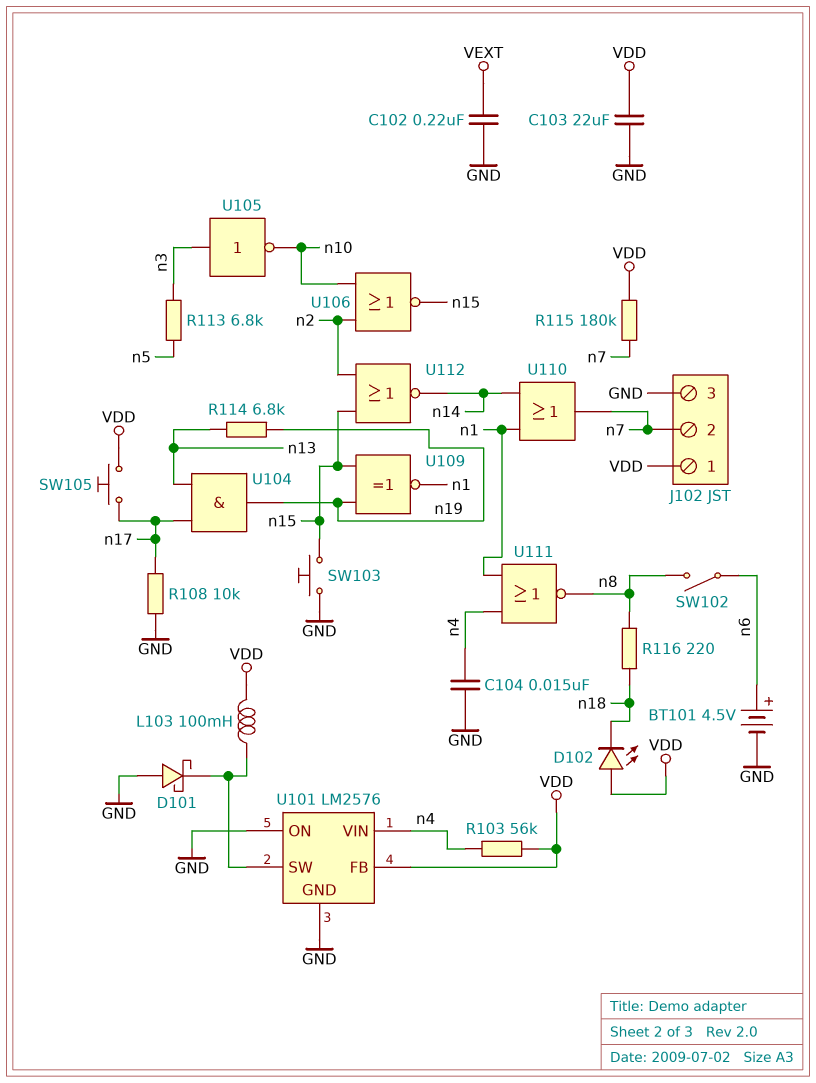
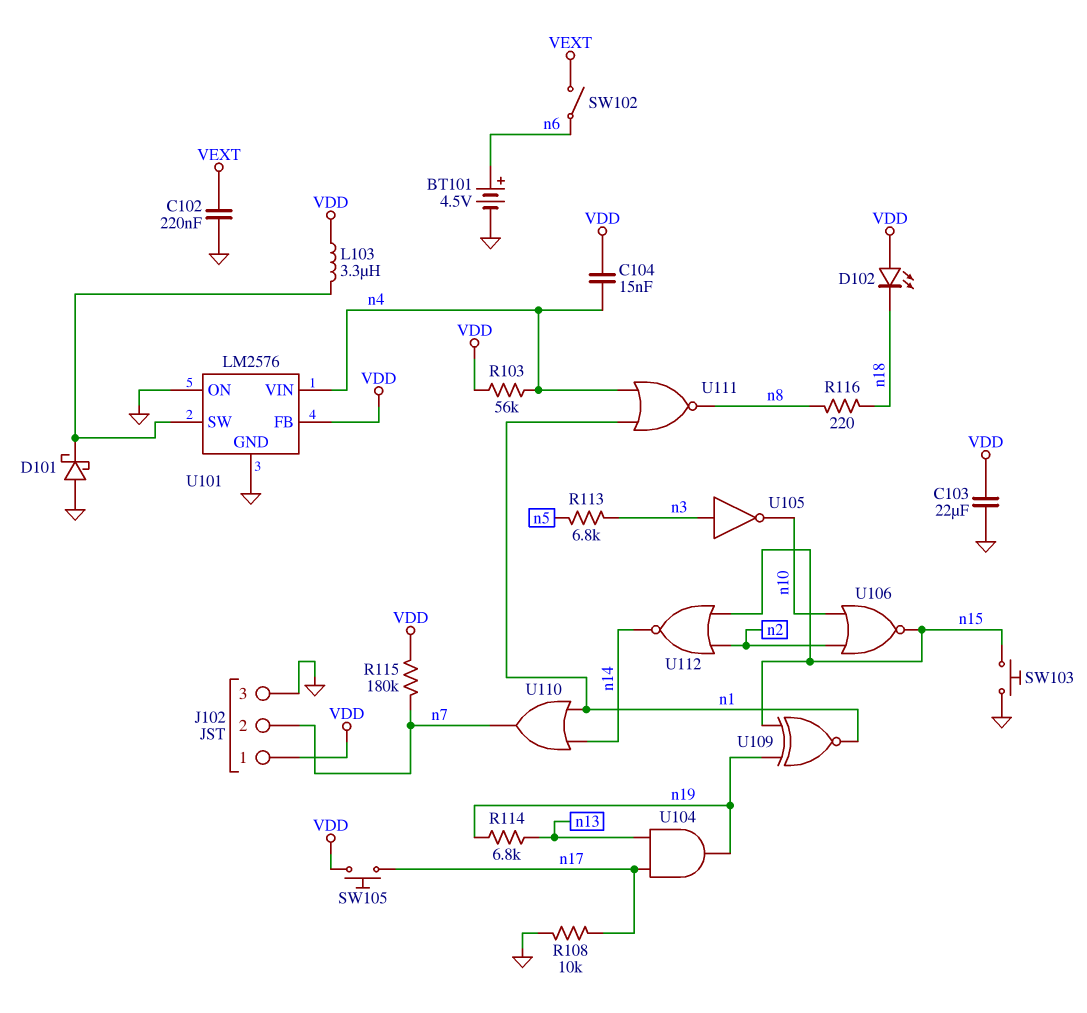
C104: 15nF (GND, n4) -> 15nF (VDD, n4)
L103: 100mH (U101/SW, VDD) -> 3.3uH (U101/SW, VDD)
SW102: switch (n6, n8) -> switch (VEXT, n6)

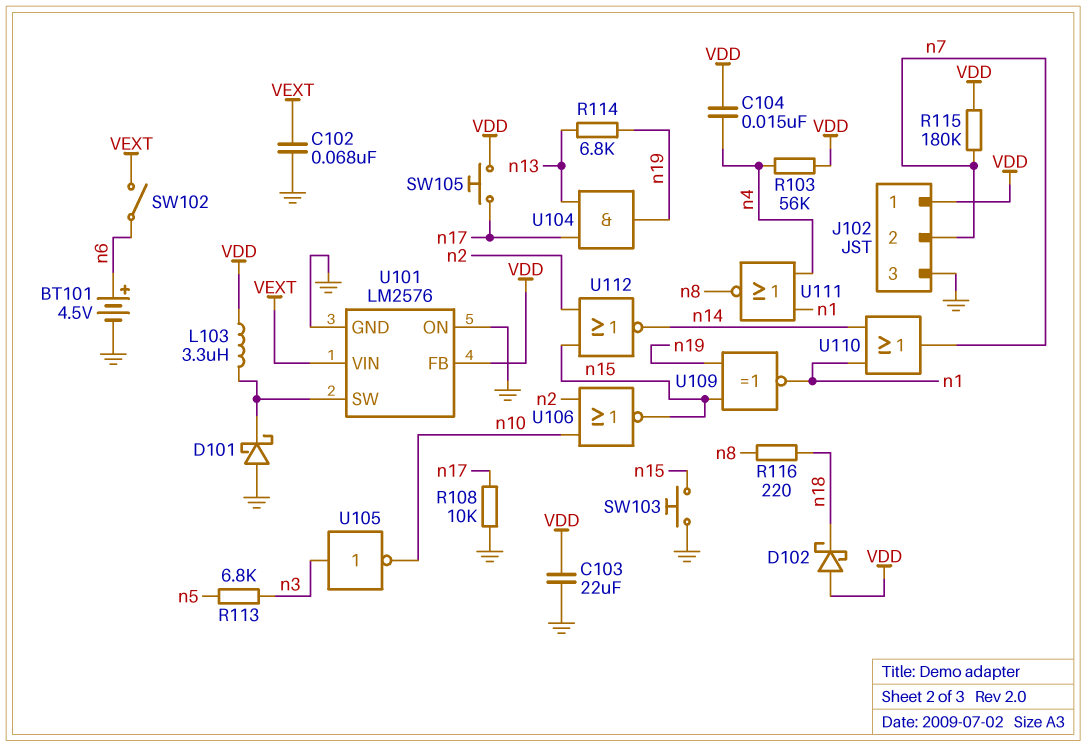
C102: 220nF (GND, VEXT) -> 68nF (GND, VEXT)
D102: LED (A VDD, K n18) -> schottky (A VDD, K n18)
U101 pin VIN: n4 -> VEXT

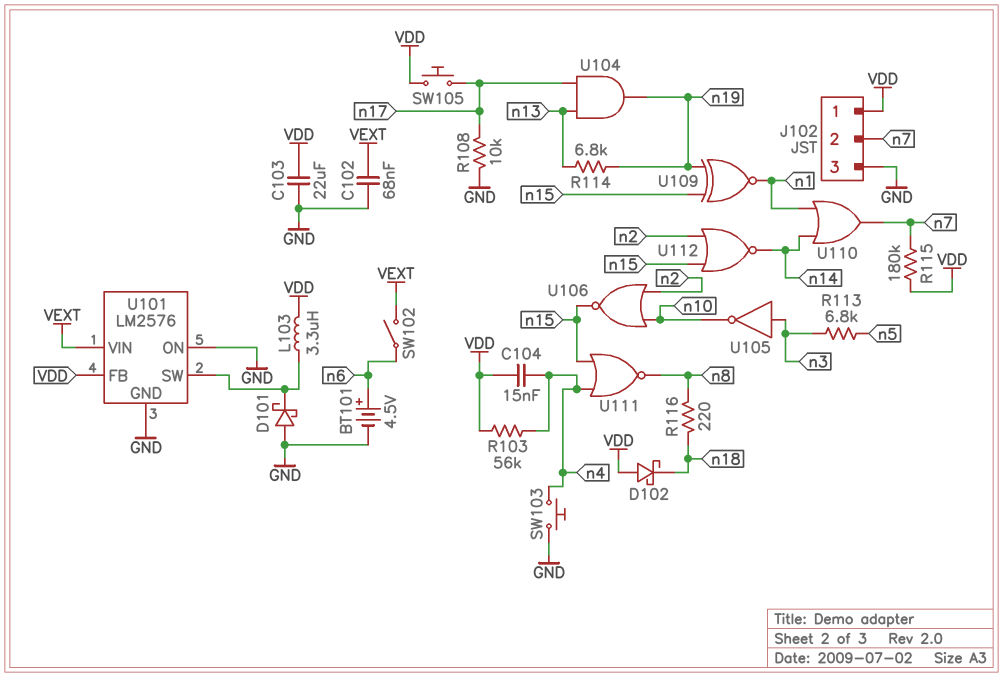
SW103: button (GND, n15) -> button (GND, n4)
U111: NOR (in n1, in n4, out n8) -> NOR (in n4, in n15, out n8)

